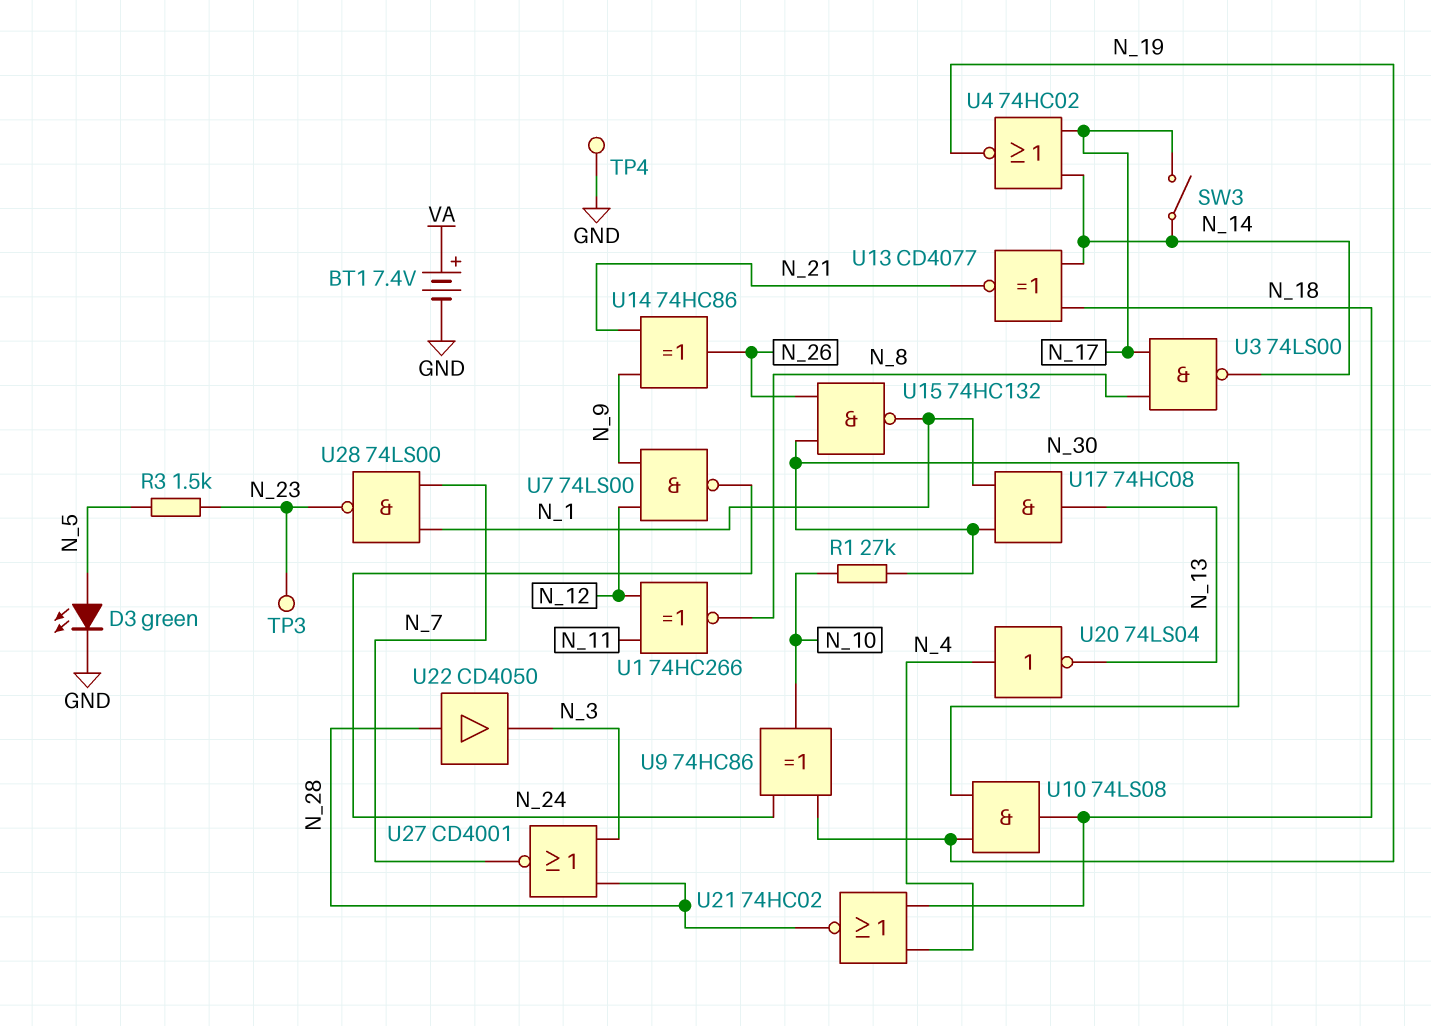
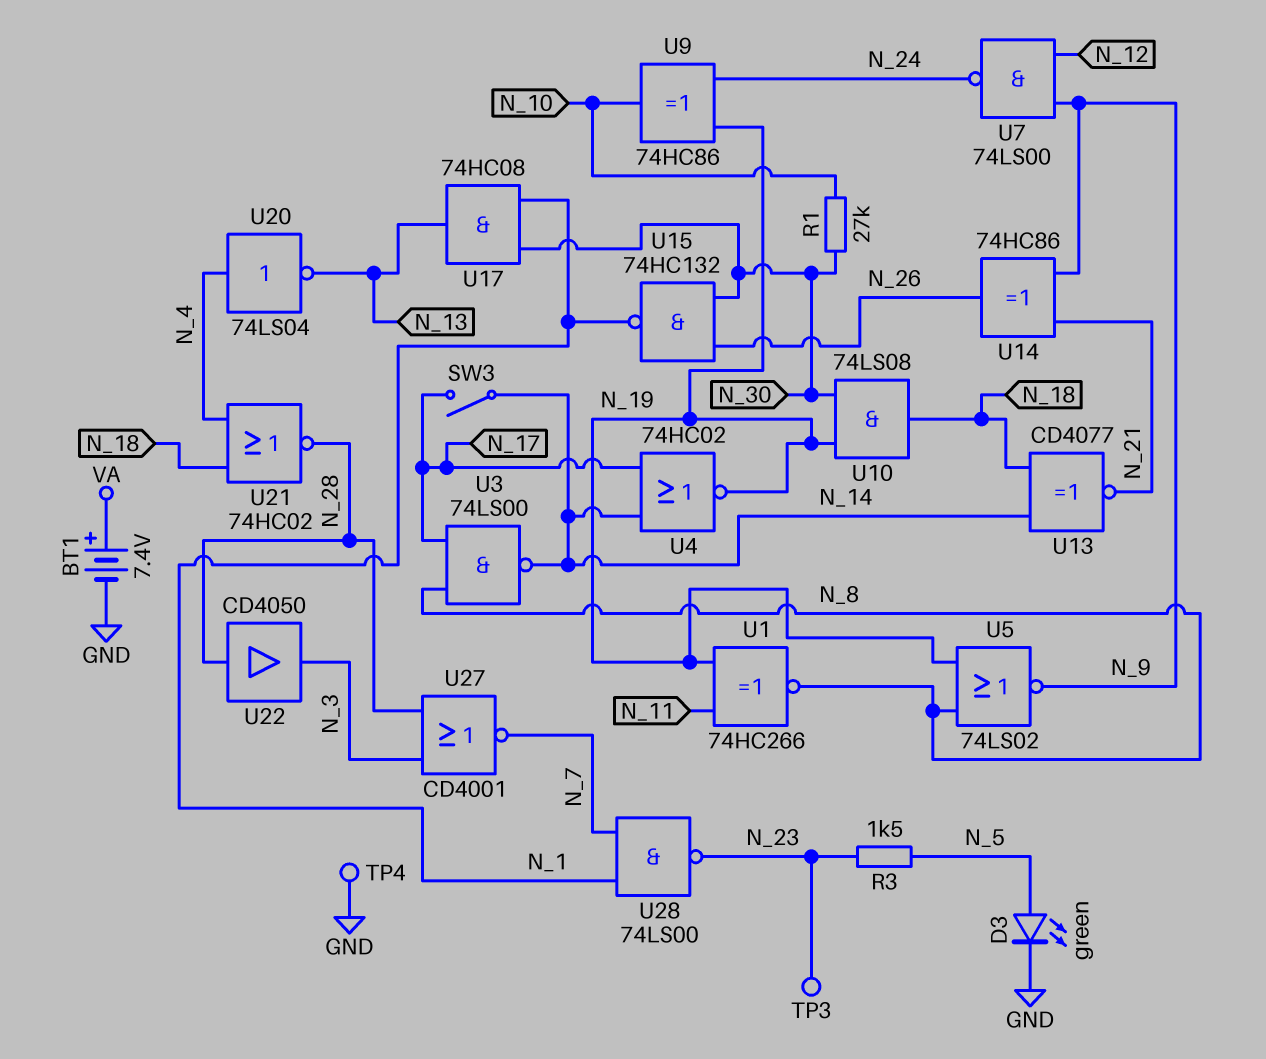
U1: XNOR 74HC266 (in N_11, in N_12, out N_8) -> XNOR 74HC266 (in N_11, in N_19, out N_8)
U5: none -> NOR 74LS02 (in N_8, in N_19, out N_9)

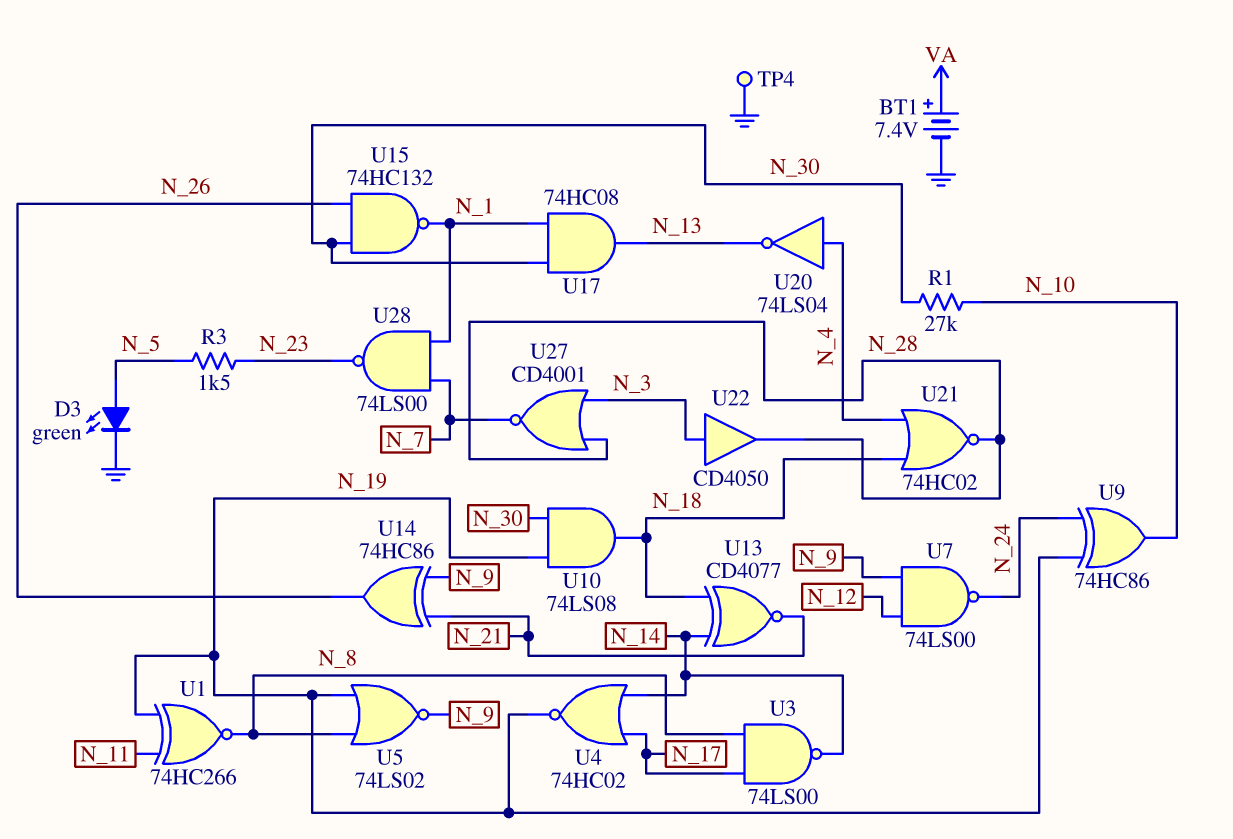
SW3: switch (N_14, N_17) -> none
TP3: test point (N_23) -> none
U22: buffer CD4050 (in N_28, out N_3) -> buffer CD4050 (in N_3, out N_28)

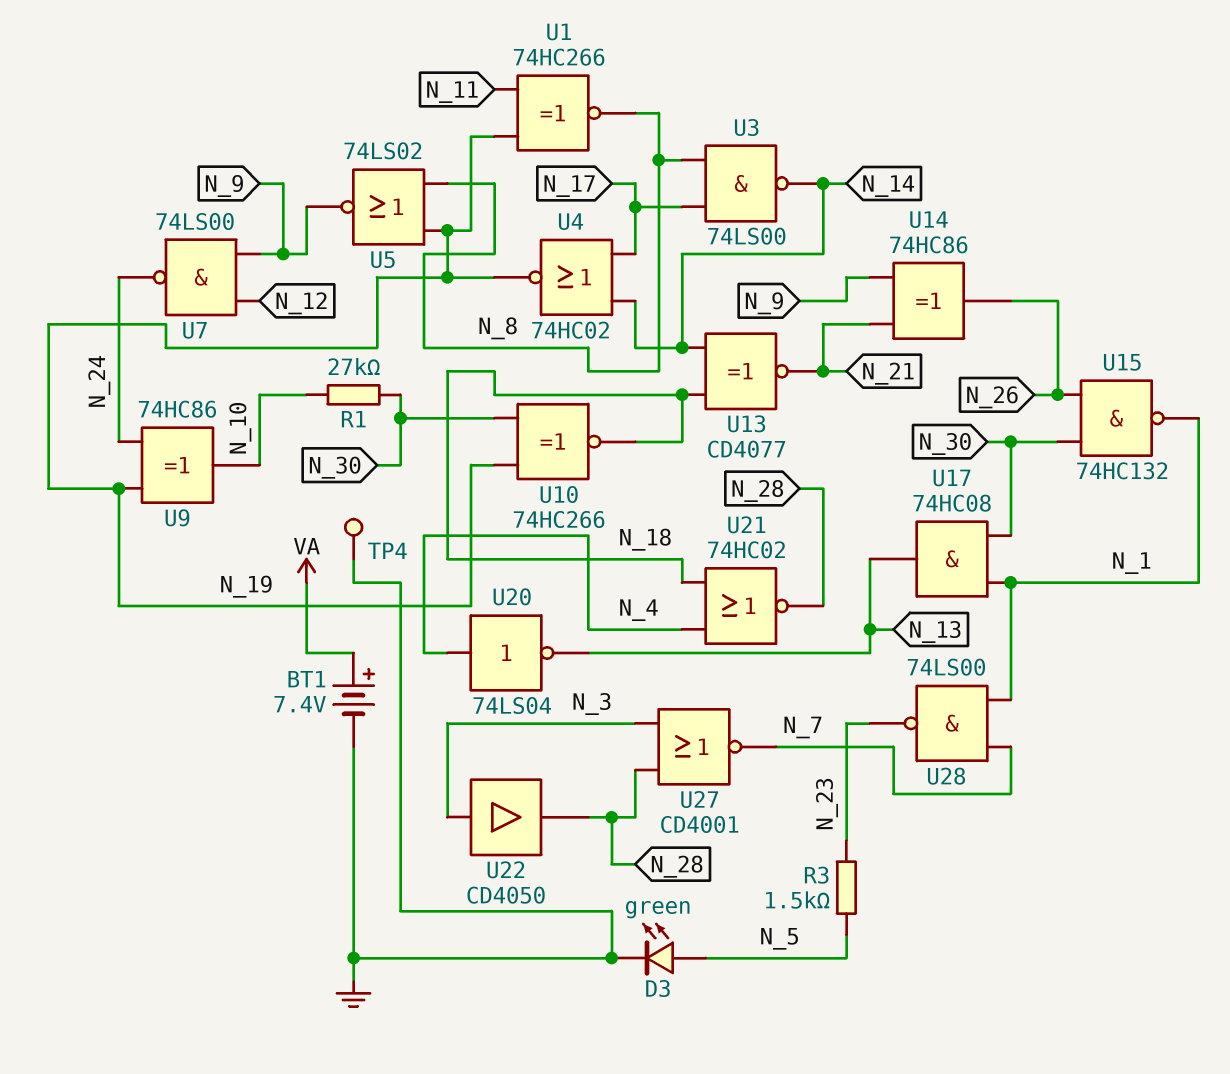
U10: AND 74LS08 (in N_19, in N_30, out N_18) -> XNOR 74HC266 (in N_19, in N_30, out N_18)

